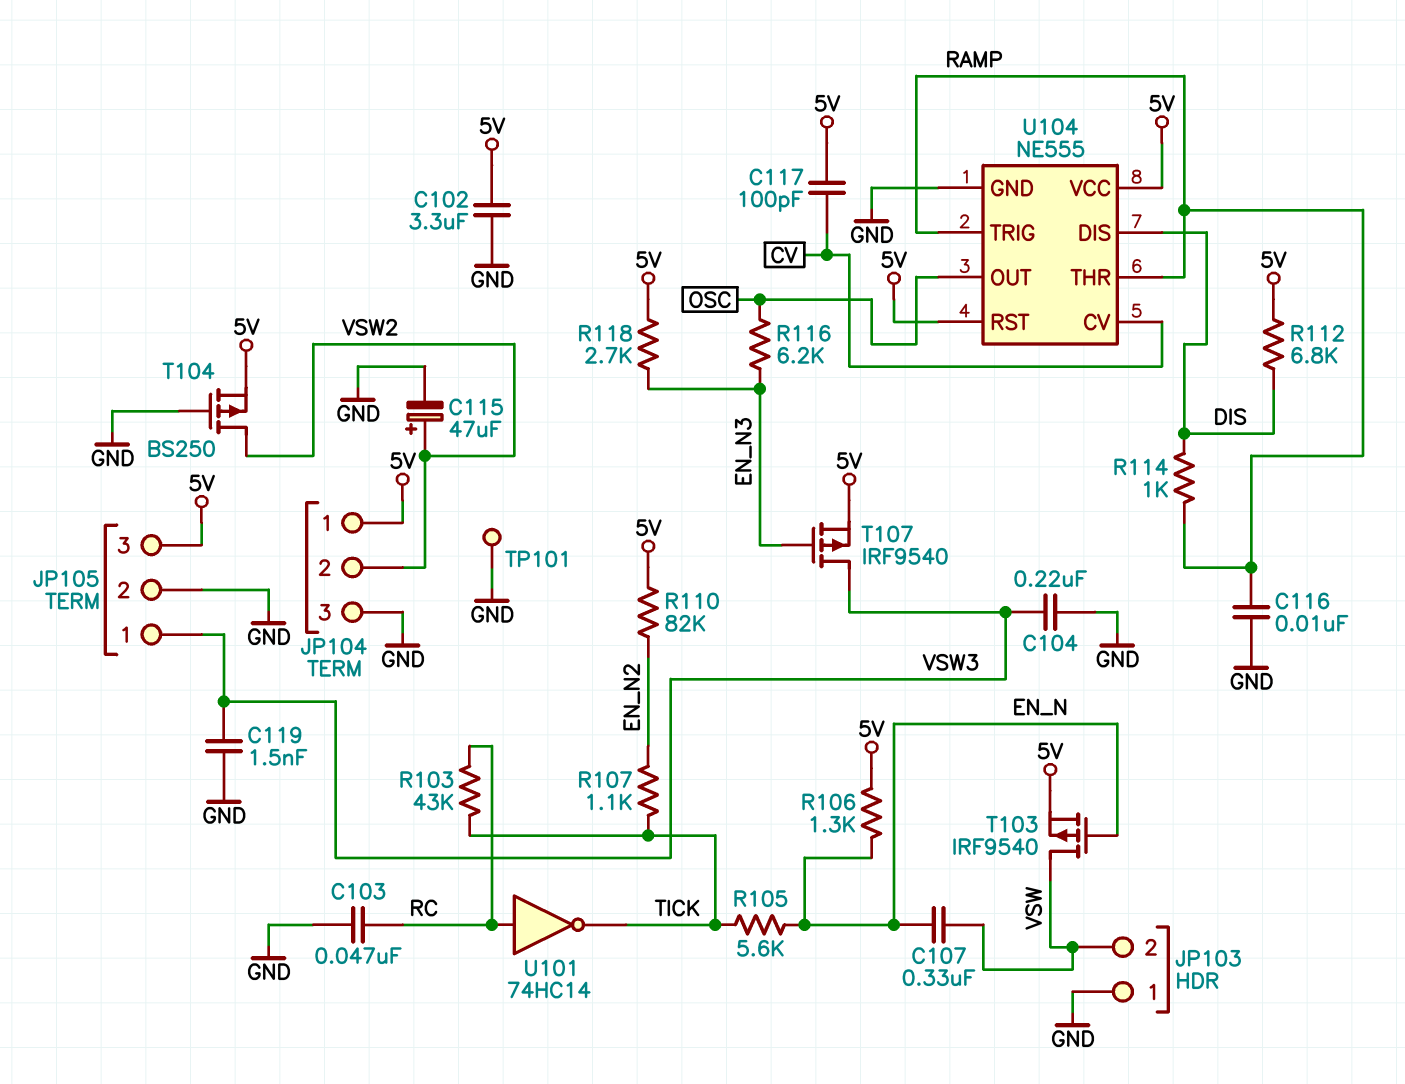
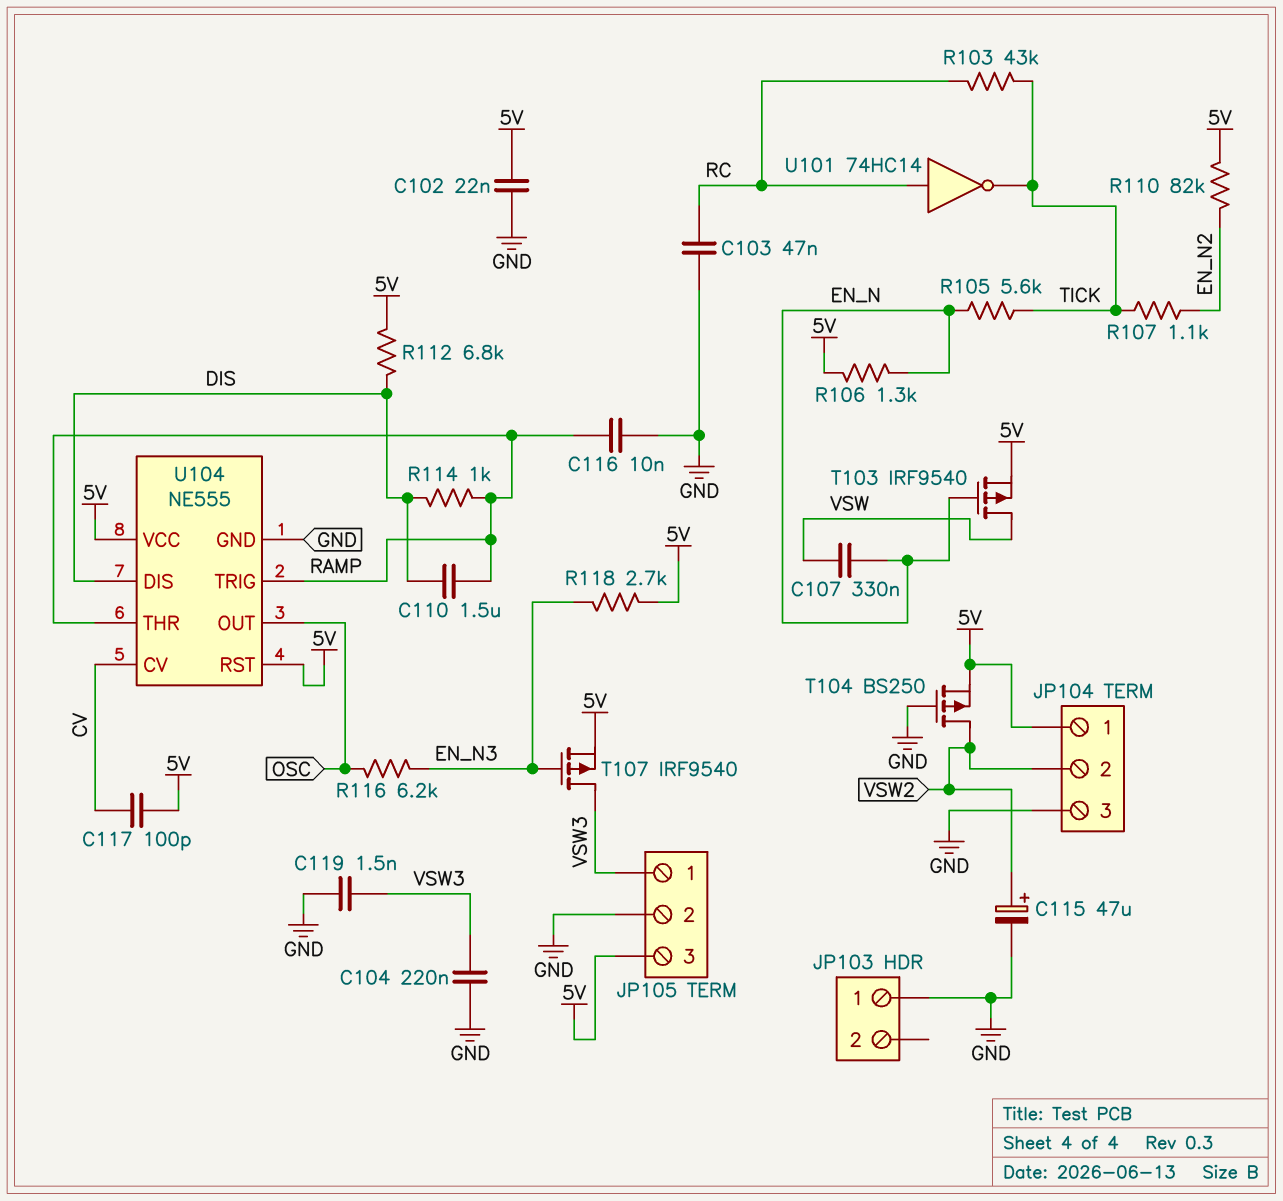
C102: 3.3uF (5V, GND) -> 22nF (5V, GND)
C110: none -> 1.5uF (DIS, RAMP)
JP103 pin 2: VSW -> none
TP101: test point (GND) -> none

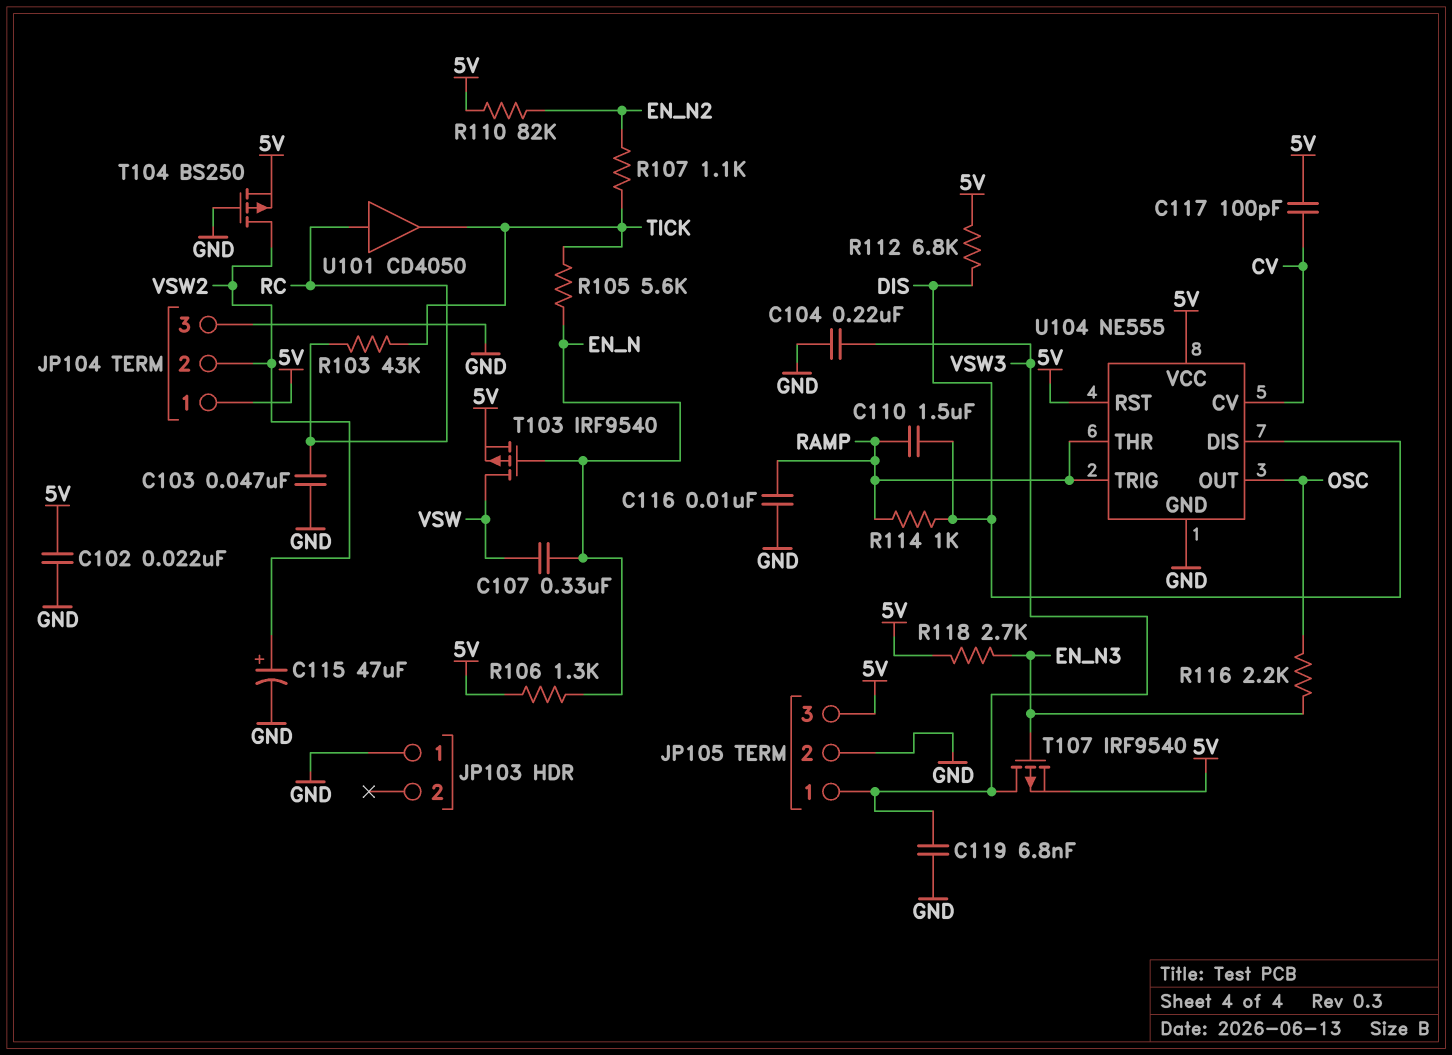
C119: 1.5nF (GND, VSW3) -> 6.8nF (GND, VSW3)
R116: 6.2k (EN_N3, OSC) -> 2.2k (EN_N3, OSC)
U101: NOT 74HC14 (in RC, out TICK) -> buffer CD4050 (in RC, out TICK)

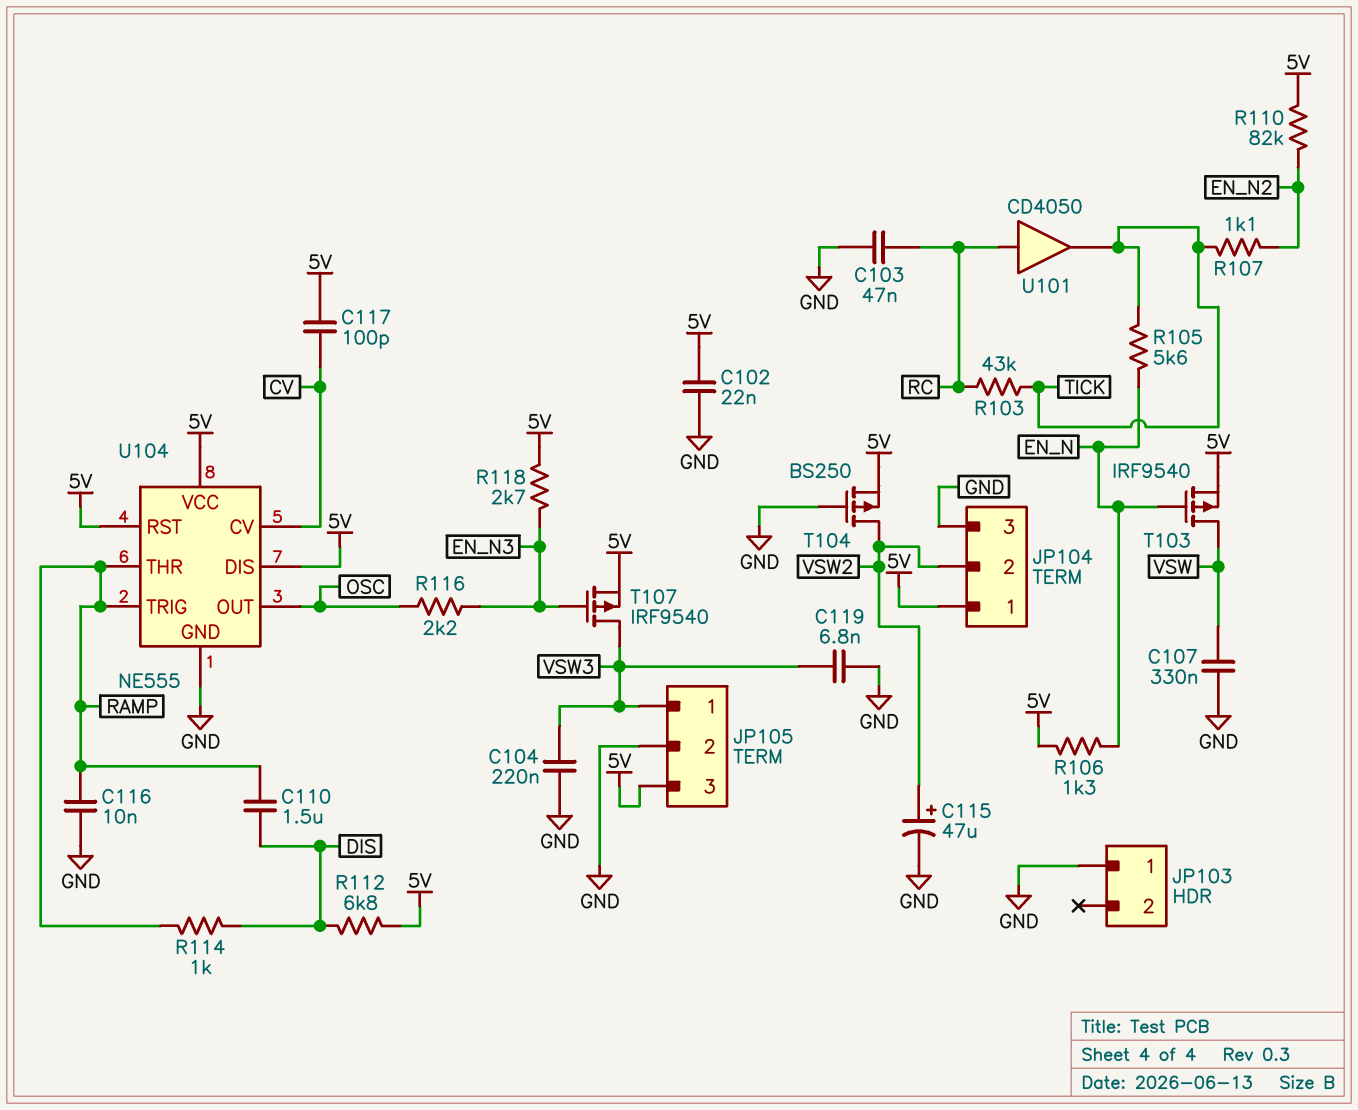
C107: 330nF (EN_N, VSW) -> 330nF (GND, VSW)
U104 pin DIS: DIS -> 5V

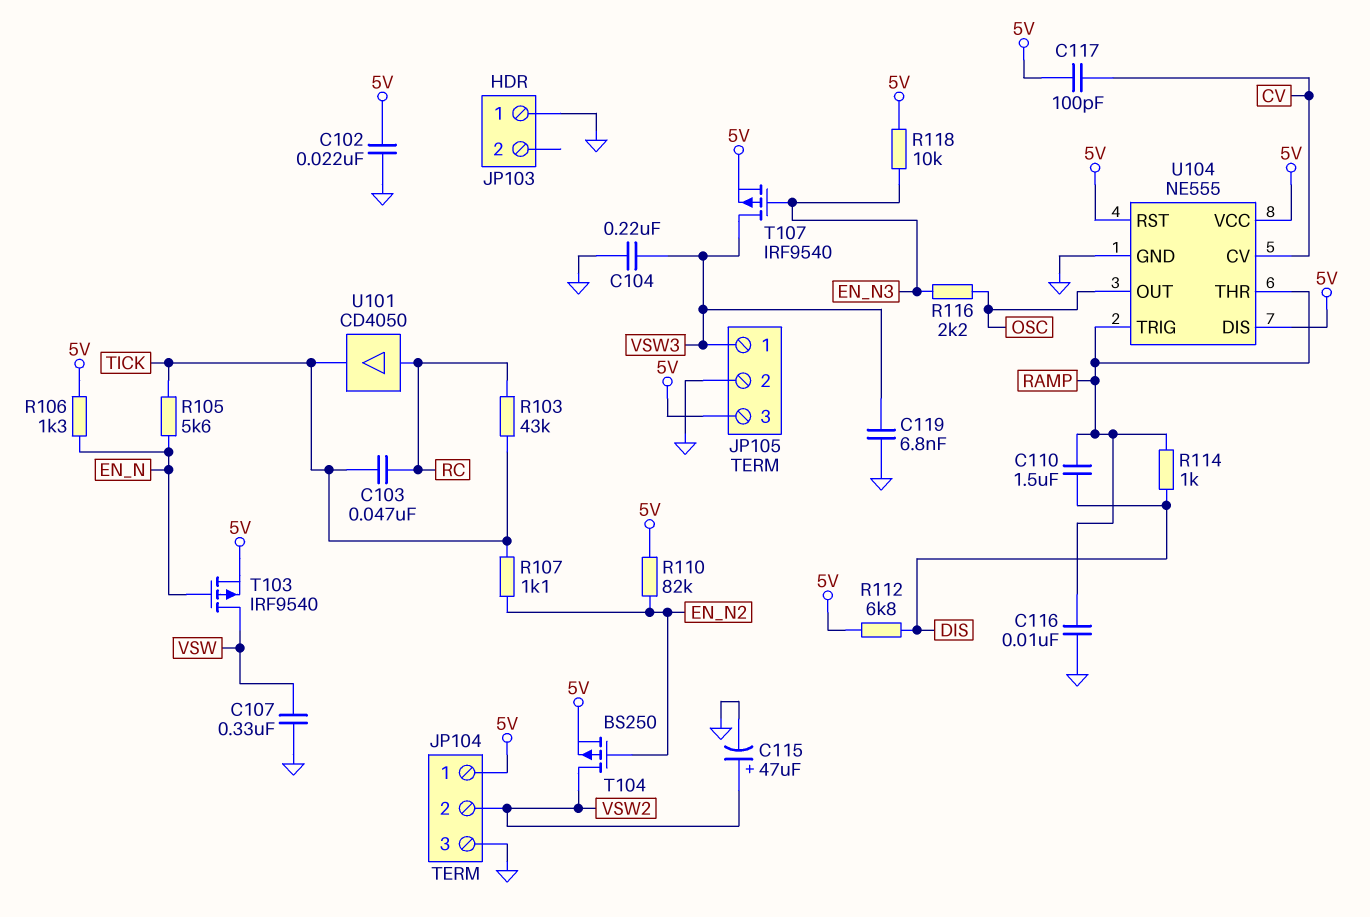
C103: 47nF (GND, RC) -> 47nF (RC, TICK)
R118: 2.7k (5V, EN_N3) -> 10k (5V, EN_N3)
T104: PMOS BS250 (G GND, D VSW2, S 5V) -> PMOS BS250 (G EN_N2, D VSW2, S 5V)

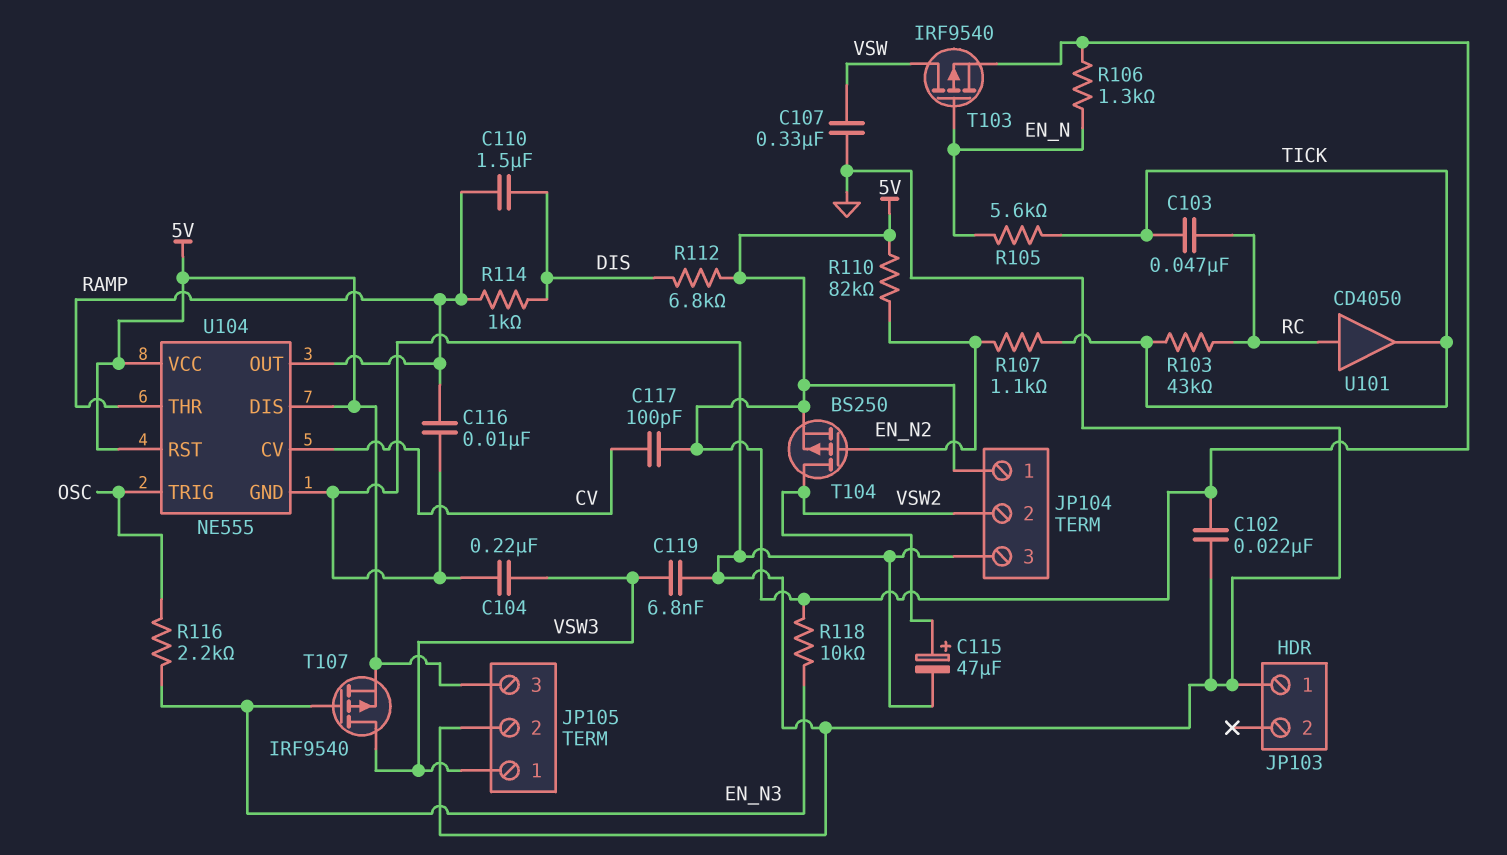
U104 pin OUT: OSC -> RAMP
U104 pin TRIG: RAMP -> OSC

